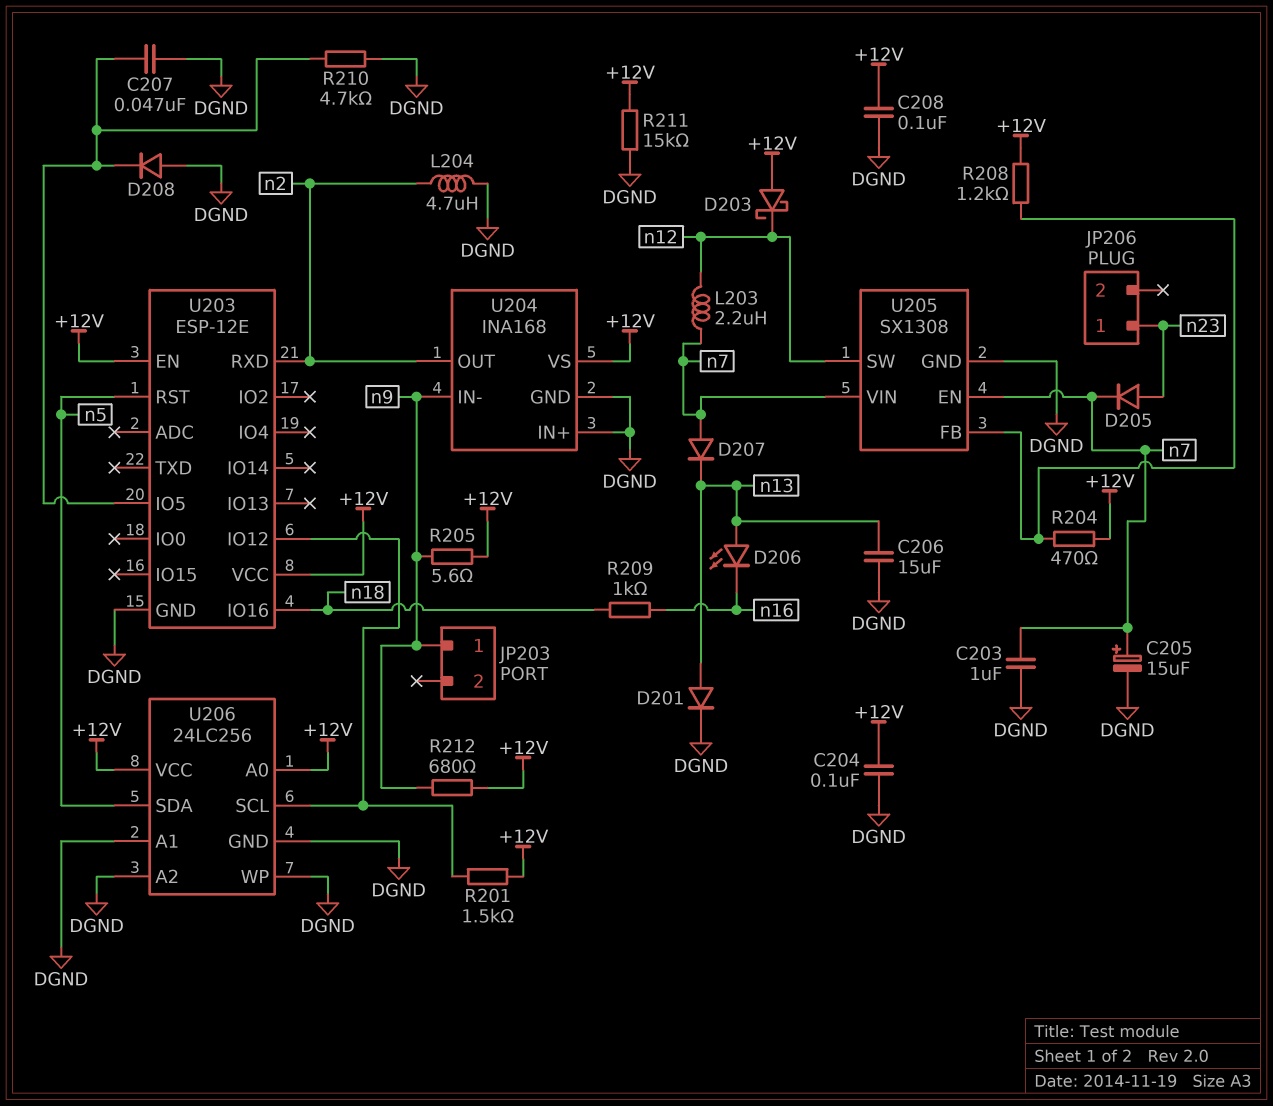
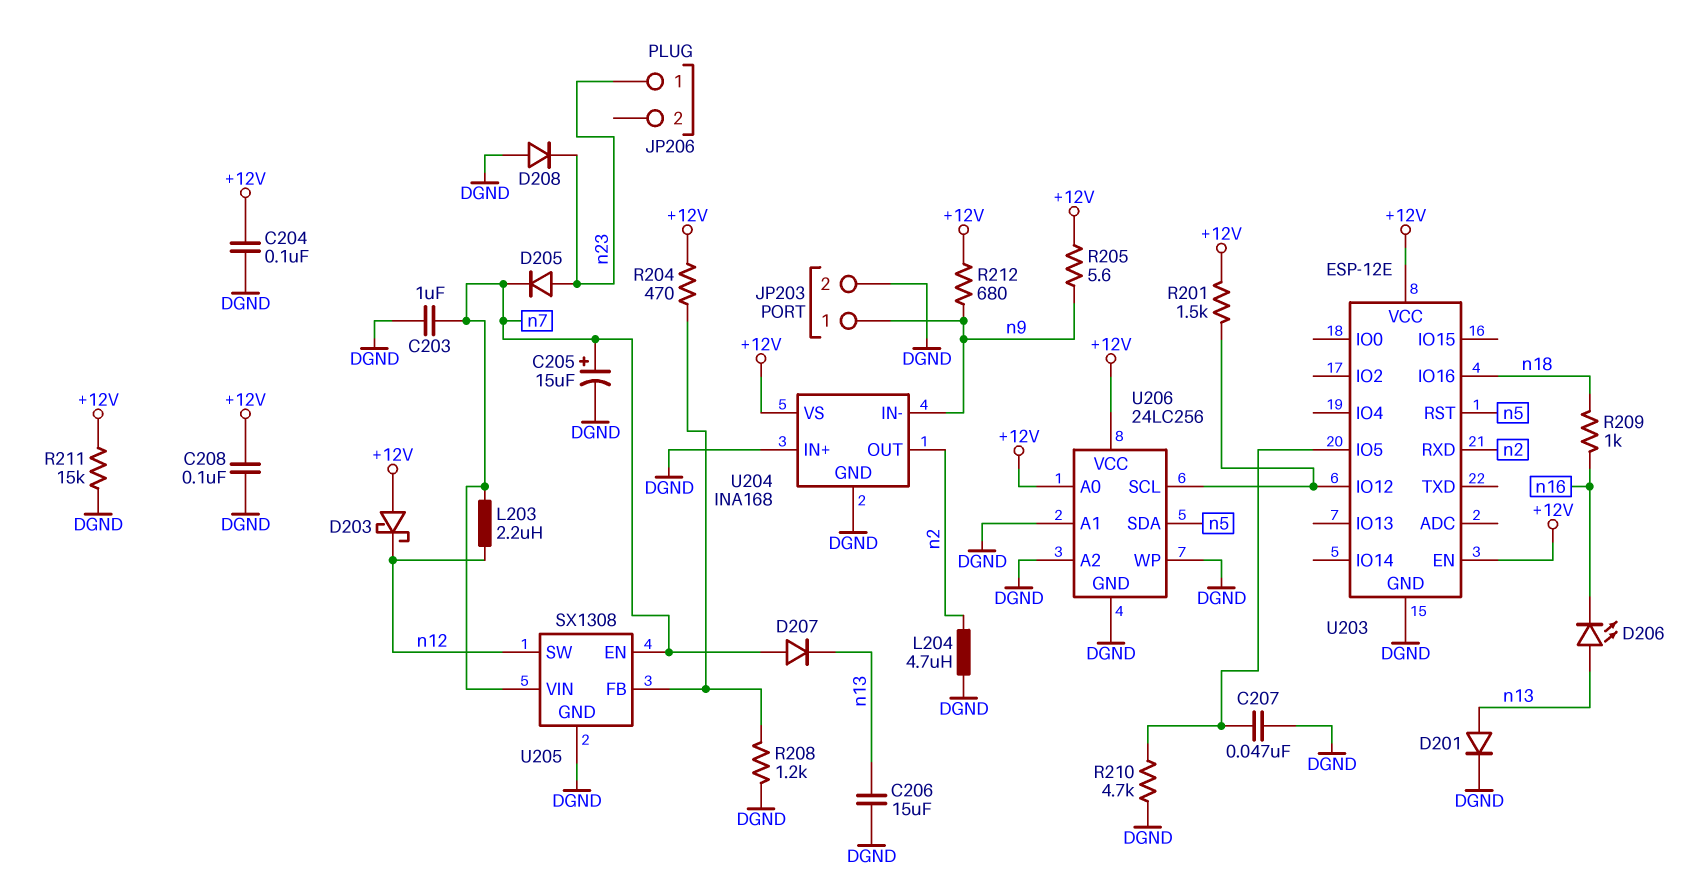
D208: diode (A DGND, K U203/IO5) -> diode (A DGND, K n23)
JP203 pin 2: none -> DGND
R208: 1.2k (+12V, U205/FB) -> 1.2k (DGND, U205/FB)

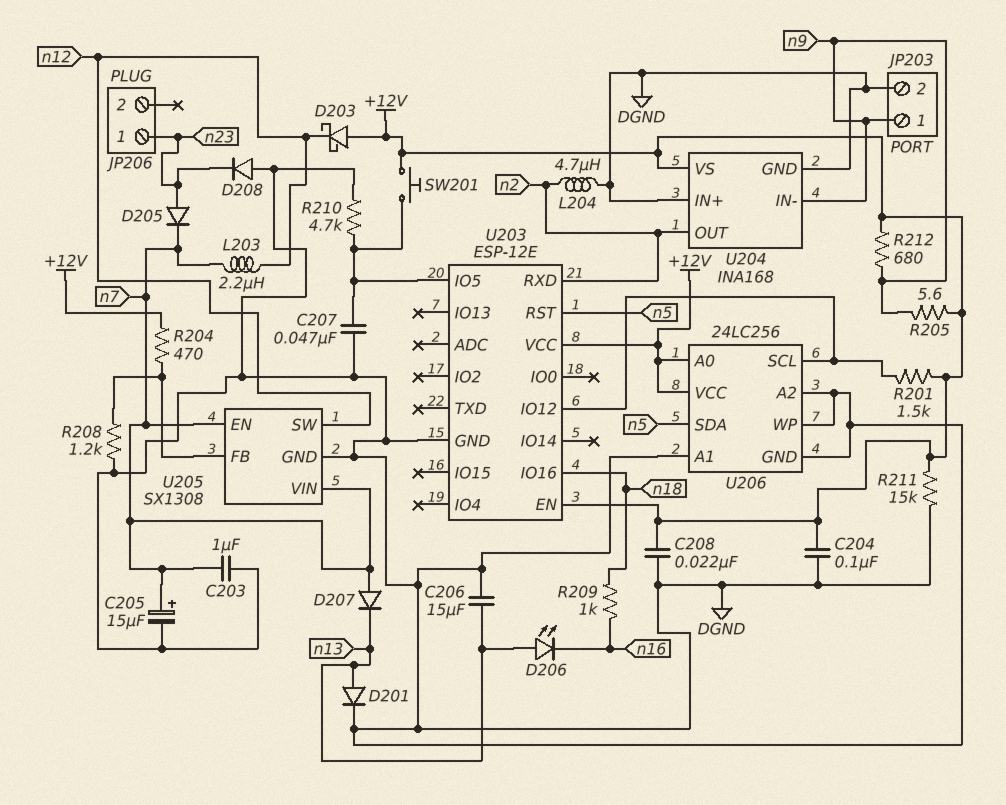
C208: 100nF (+12V, DGND) -> 22nF (+12V, DGND)
SW201: none -> button (+12V, U203/IO5)

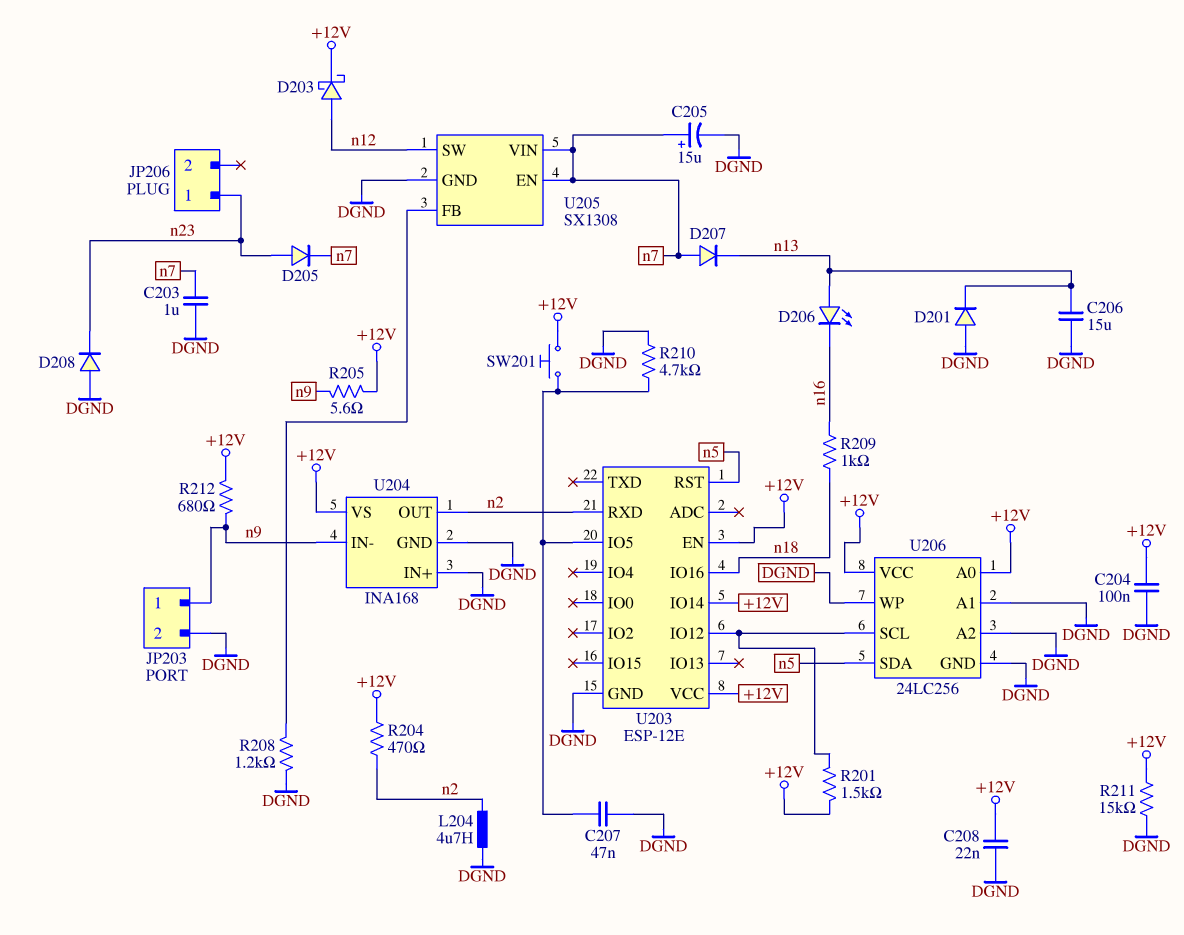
D201: diode (A n13, K DGND) -> diode (A DGND, K n13)
D203: schottky (A +12V, K n12) -> schottky (A n12, K +12V)
L203: 2.2uH (n7, n12) -> none
R204: 470 (+12V, U205/FB) -> 470 (+12V, n2)
U203 pin IO14: none -> +12V

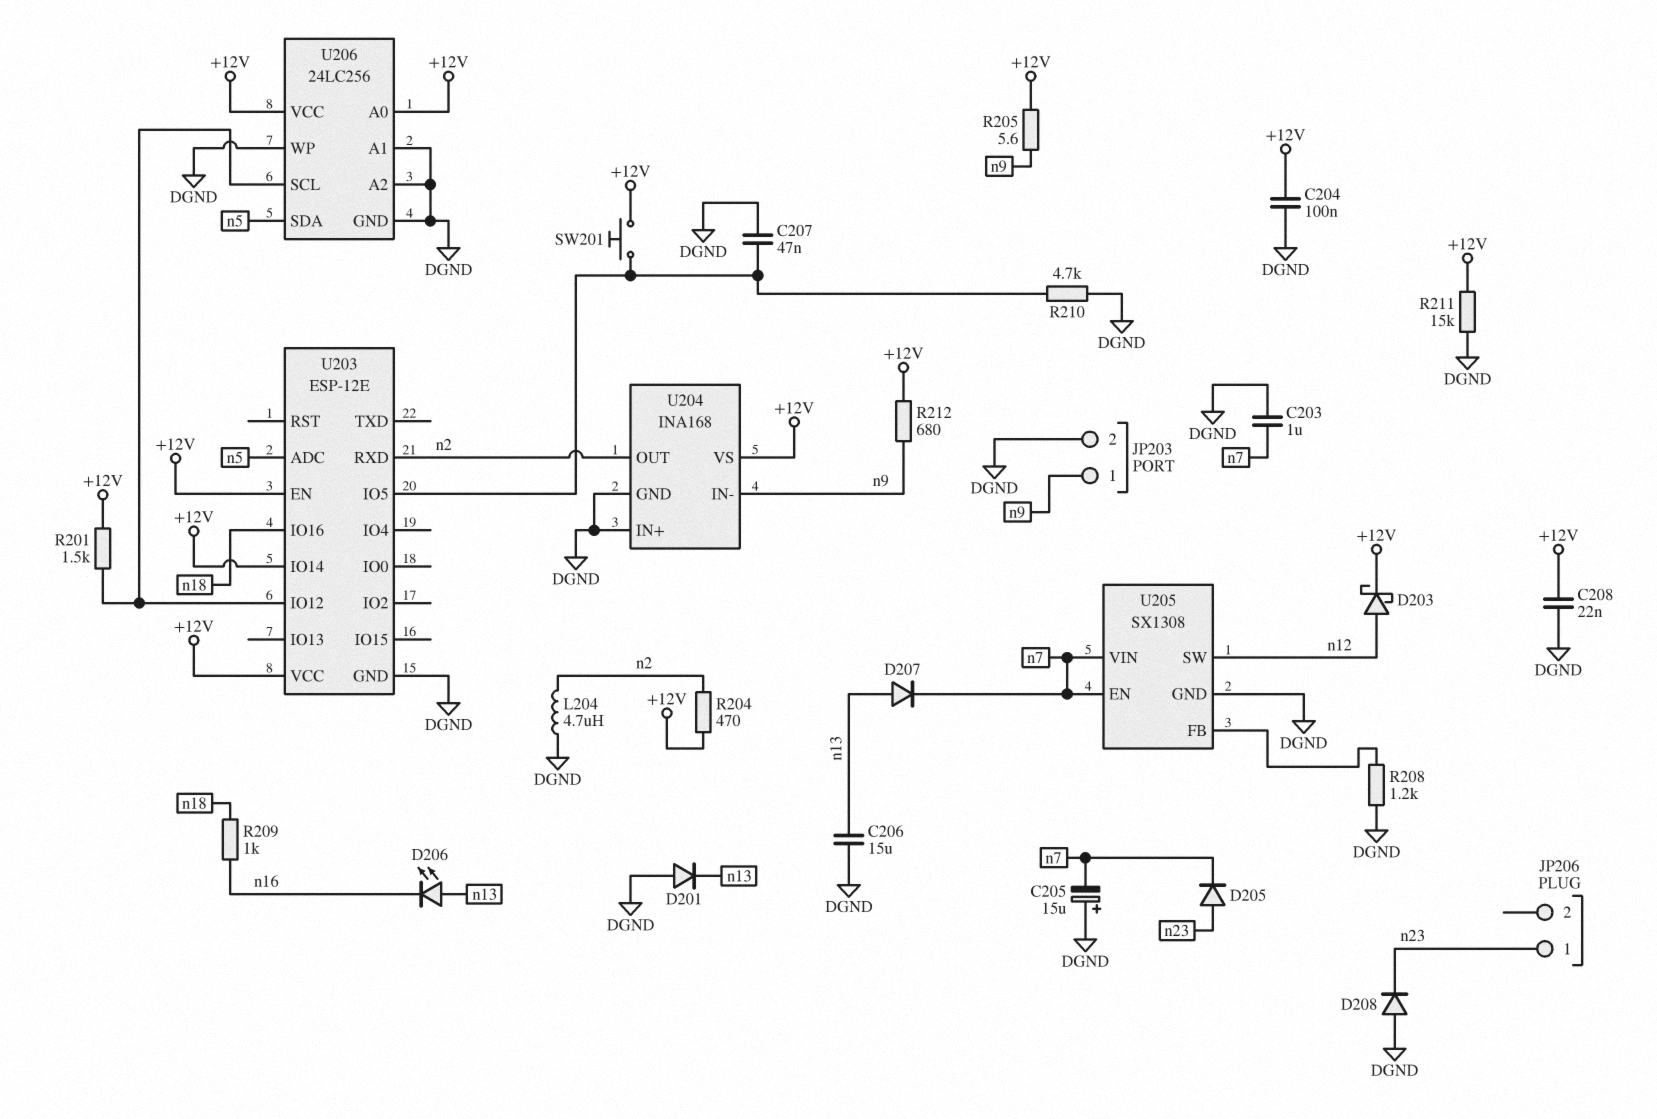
C205: 15uF (plus n7, minus DGND) -> 15uF (plus DGND, minus n7)
D207: diode (A n7, K n13) -> diode (A n13, K n7)
U203 pin ADC: none -> n5
U203 pin RST: n5 -> none

